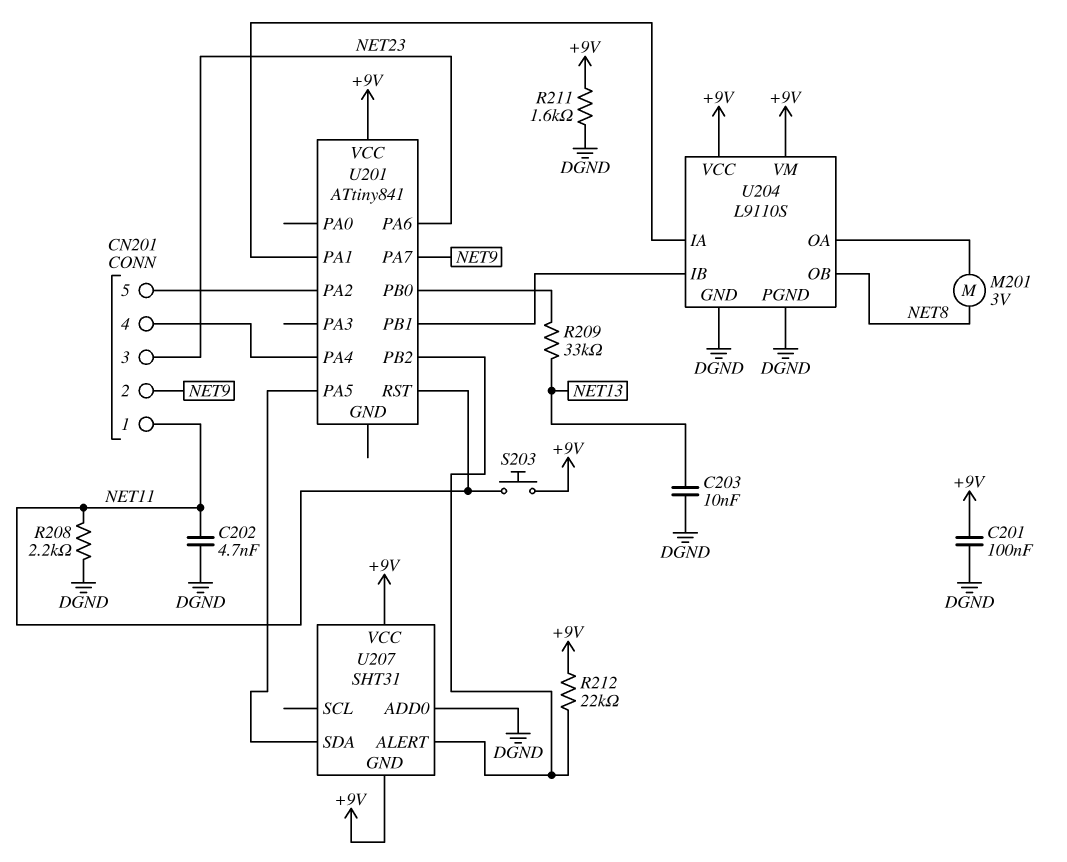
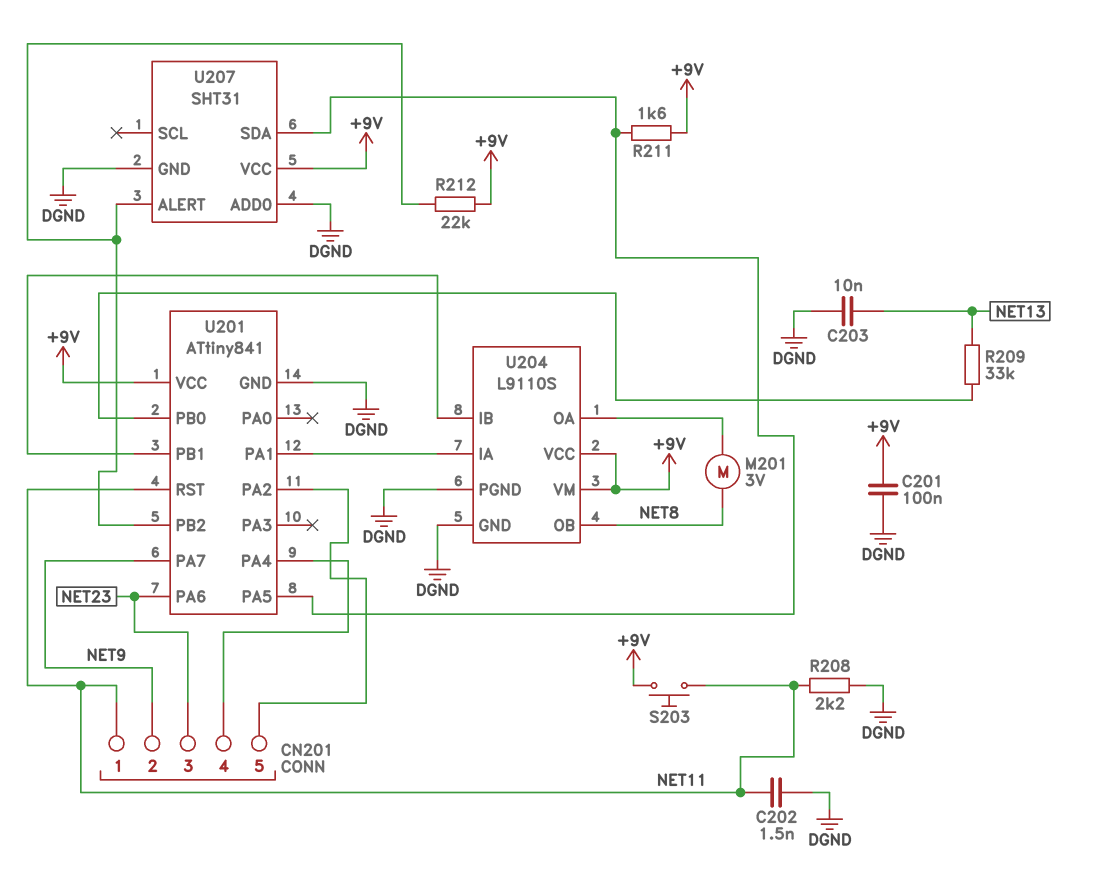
C202: 4.7nF (DGND, NET11) -> 1.5nF (DGND, NET11)
R211: 1.6k (+9V, DGND) -> 1.6k (+9V, U201/PA5)
U201 pin GND: none -> DGND
U207 pin GND: +9V -> DGND

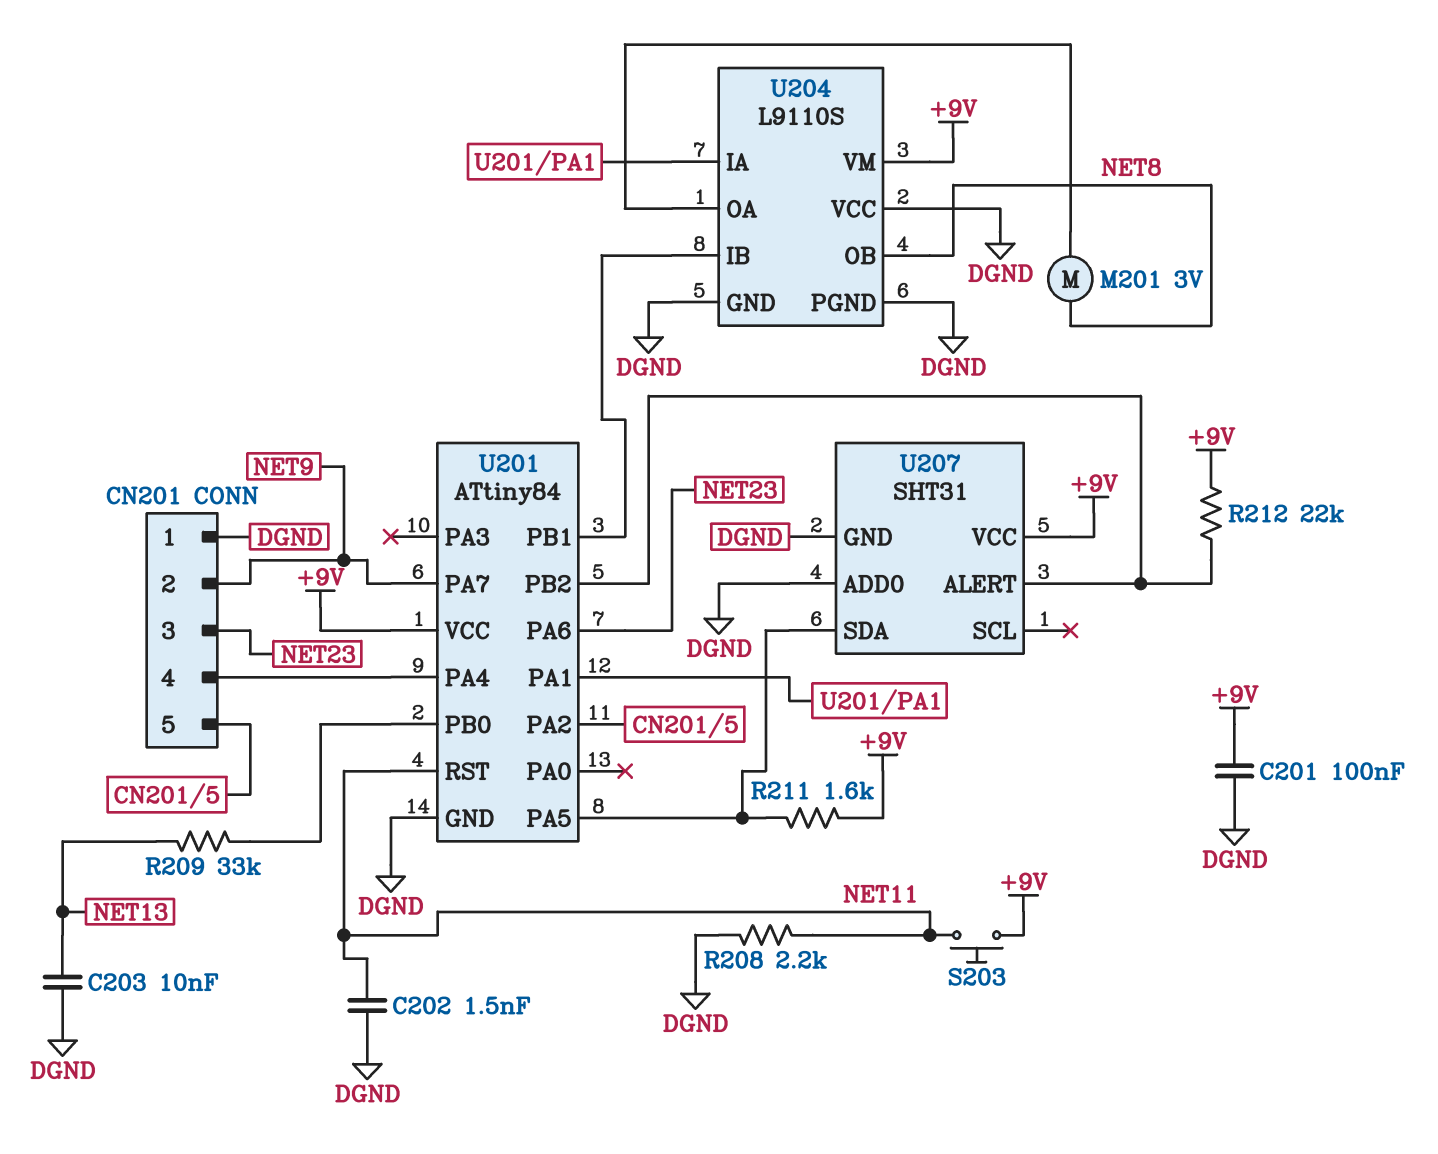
CN201 pin 1: NET11 -> DGND
U201: ATtiny841 -> ATtiny84
U204 pin VCC: +9V -> DGND

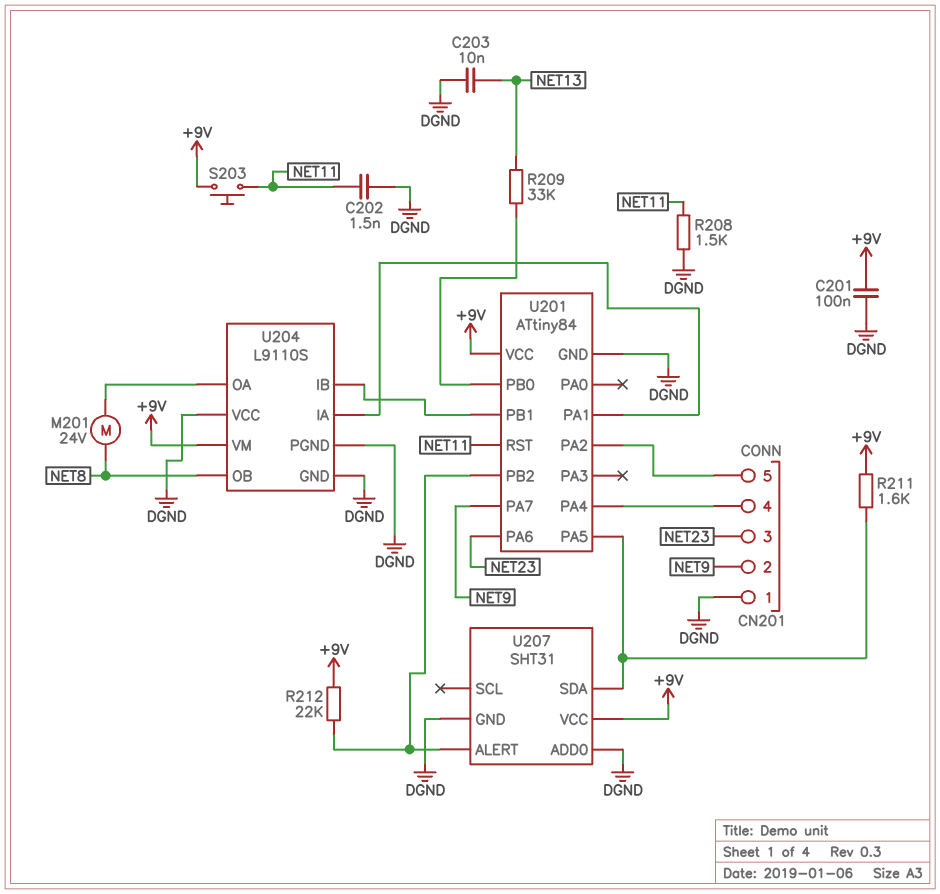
M201: motor 3V (NET8, U204/OA) -> motor 24V (NET8, U204/OA)
R208: 2.2k (DGND, NET11) -> 1.5k (DGND, NET11)

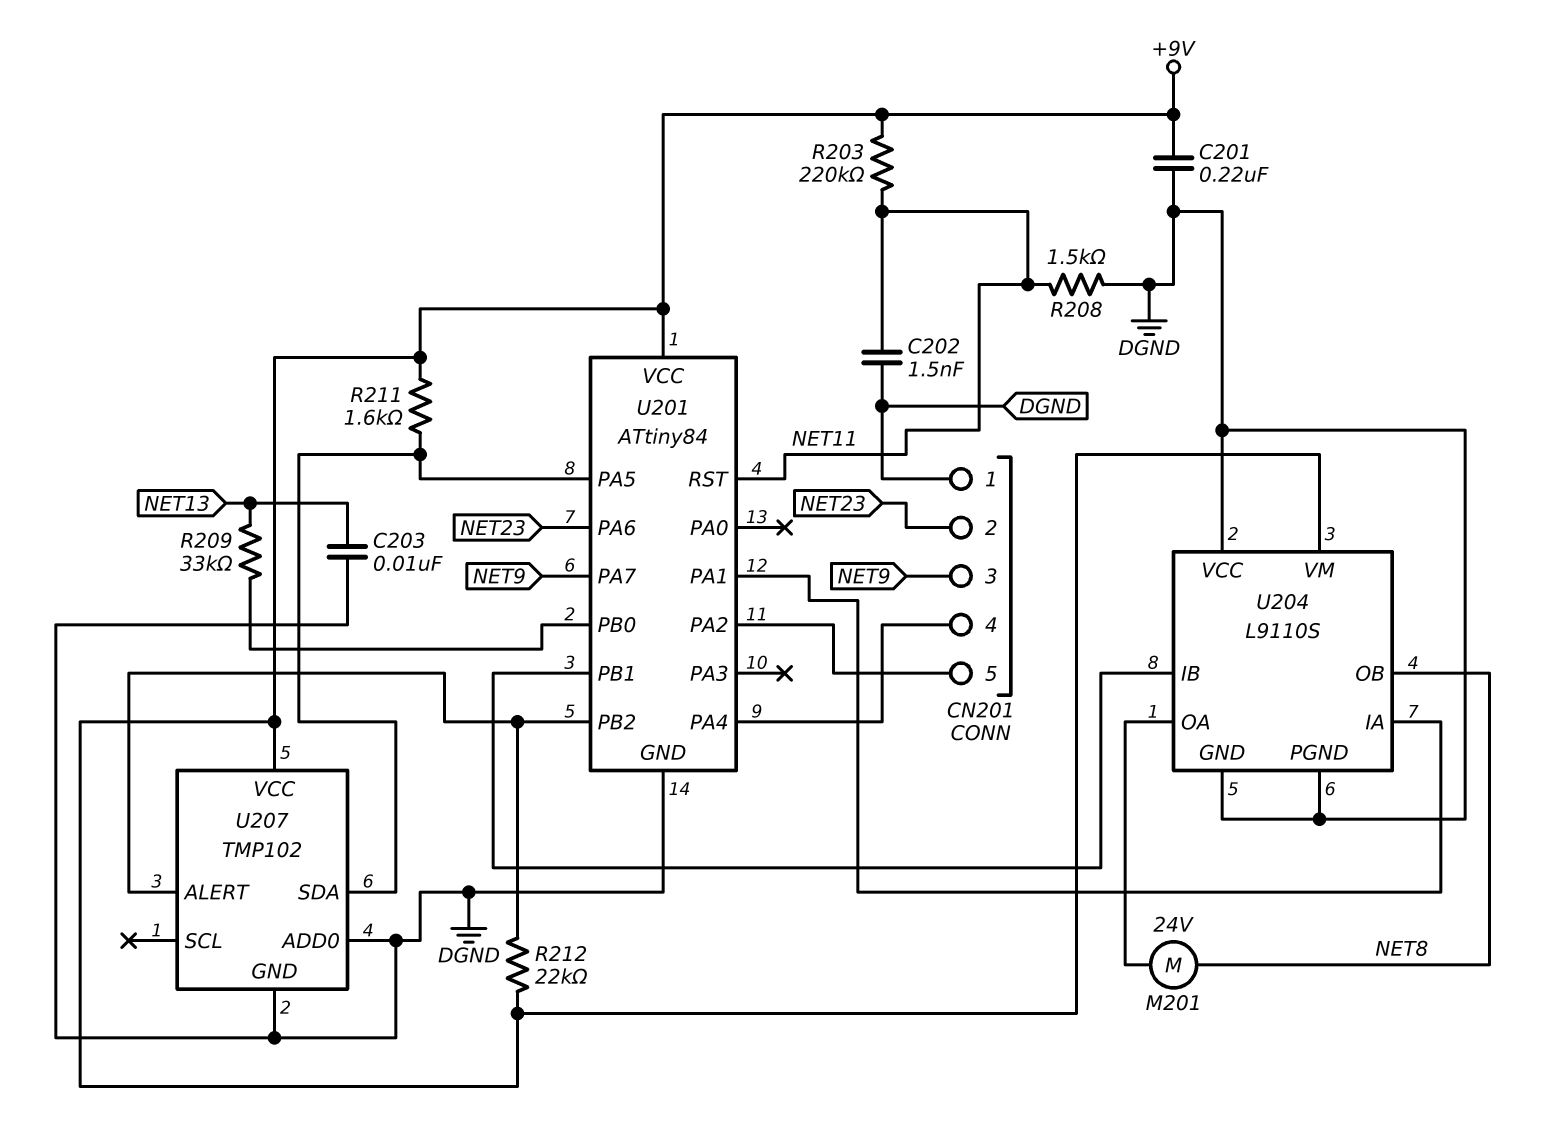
C201: 100nF (+9V, DGND) -> 220nF (+9V, DGND)
CN201 pin 2: NET9 -> NET23
CN201 pin 3: NET23 -> NET9
R203: none -> 220k (+9V, NET11)
S203: button (+9V, NET11) -> none
U207: SHT31 -> TMP102

